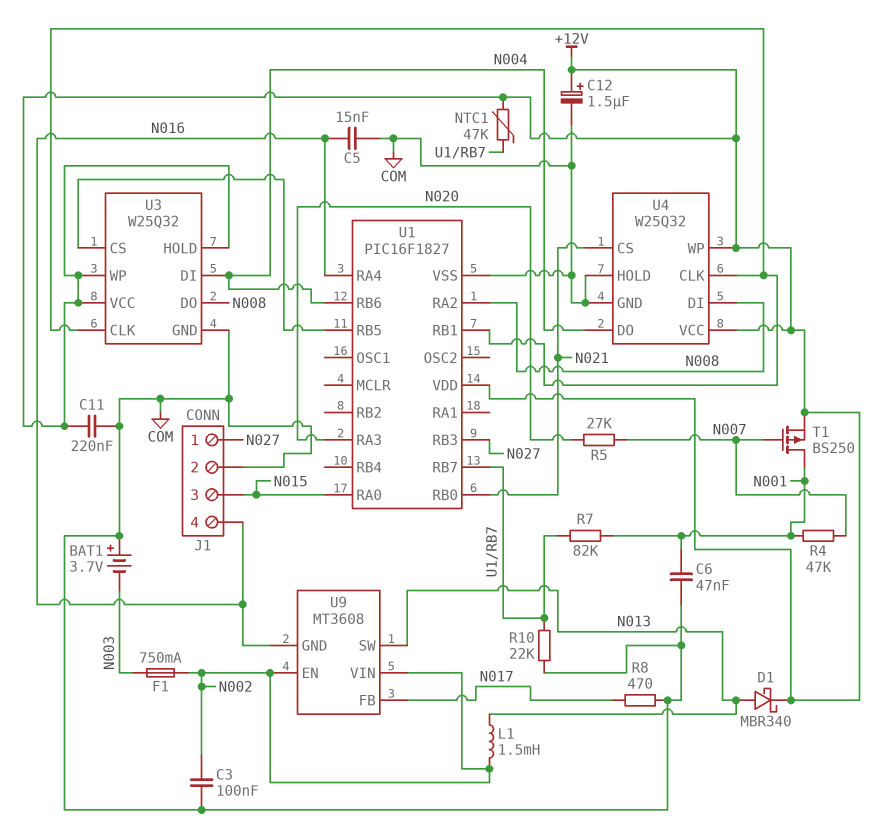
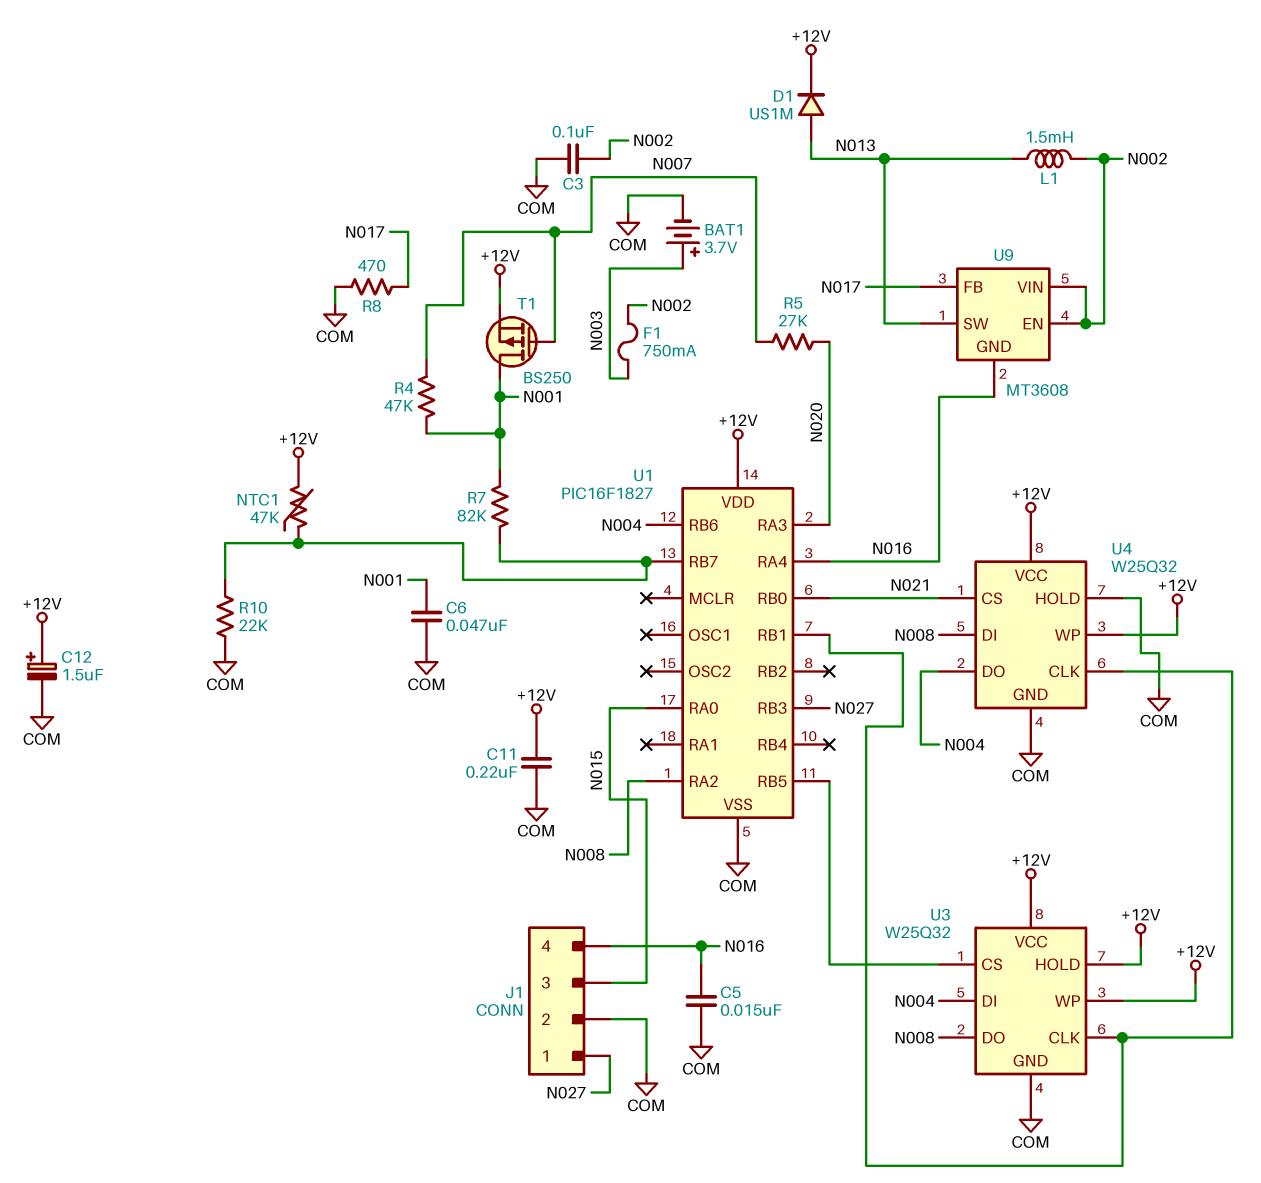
BAT1: 3.7V (plus COM, minus N003) -> 3.7V (plus N003, minus COM)
D1: schottky MBR340 (A N013, K +12V) -> diode US1M (A N013, K +12V)

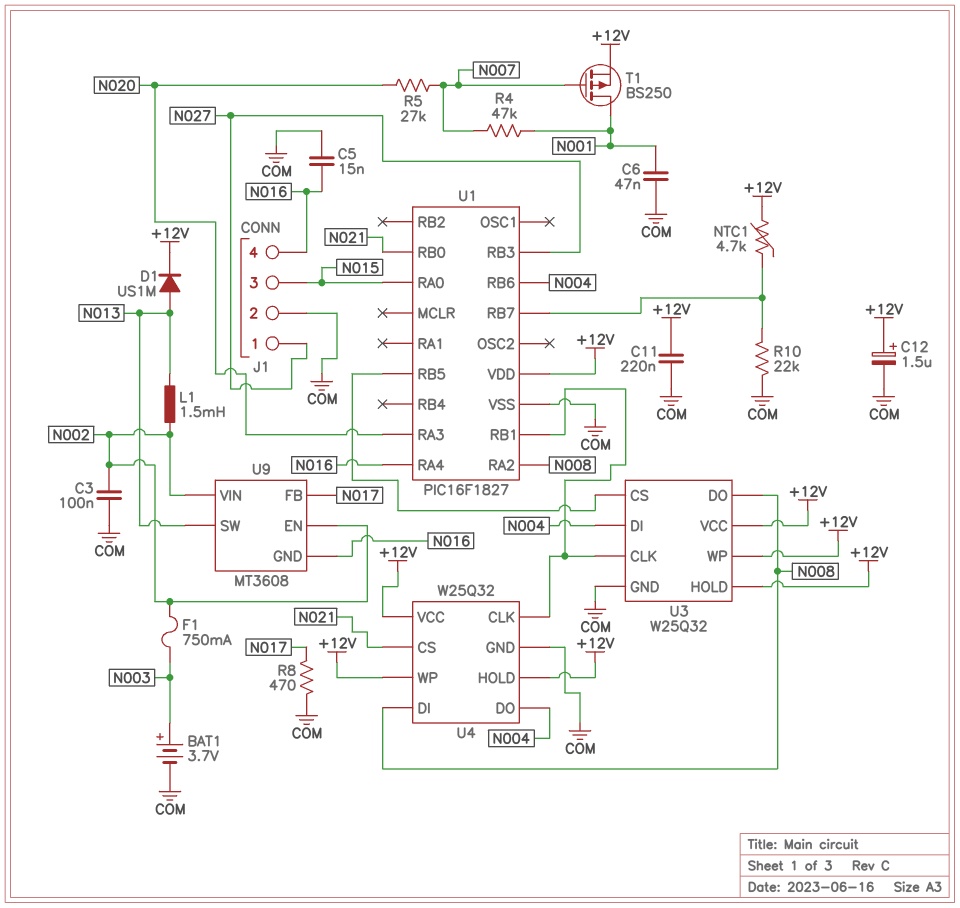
NTC1: 47k (+12V, U1/RB7) -> 4.7k (+12V, U1/RB7)
R7: 82k (N001, U1/RB7) -> none
U4 pin HOLD: COM -> +12V

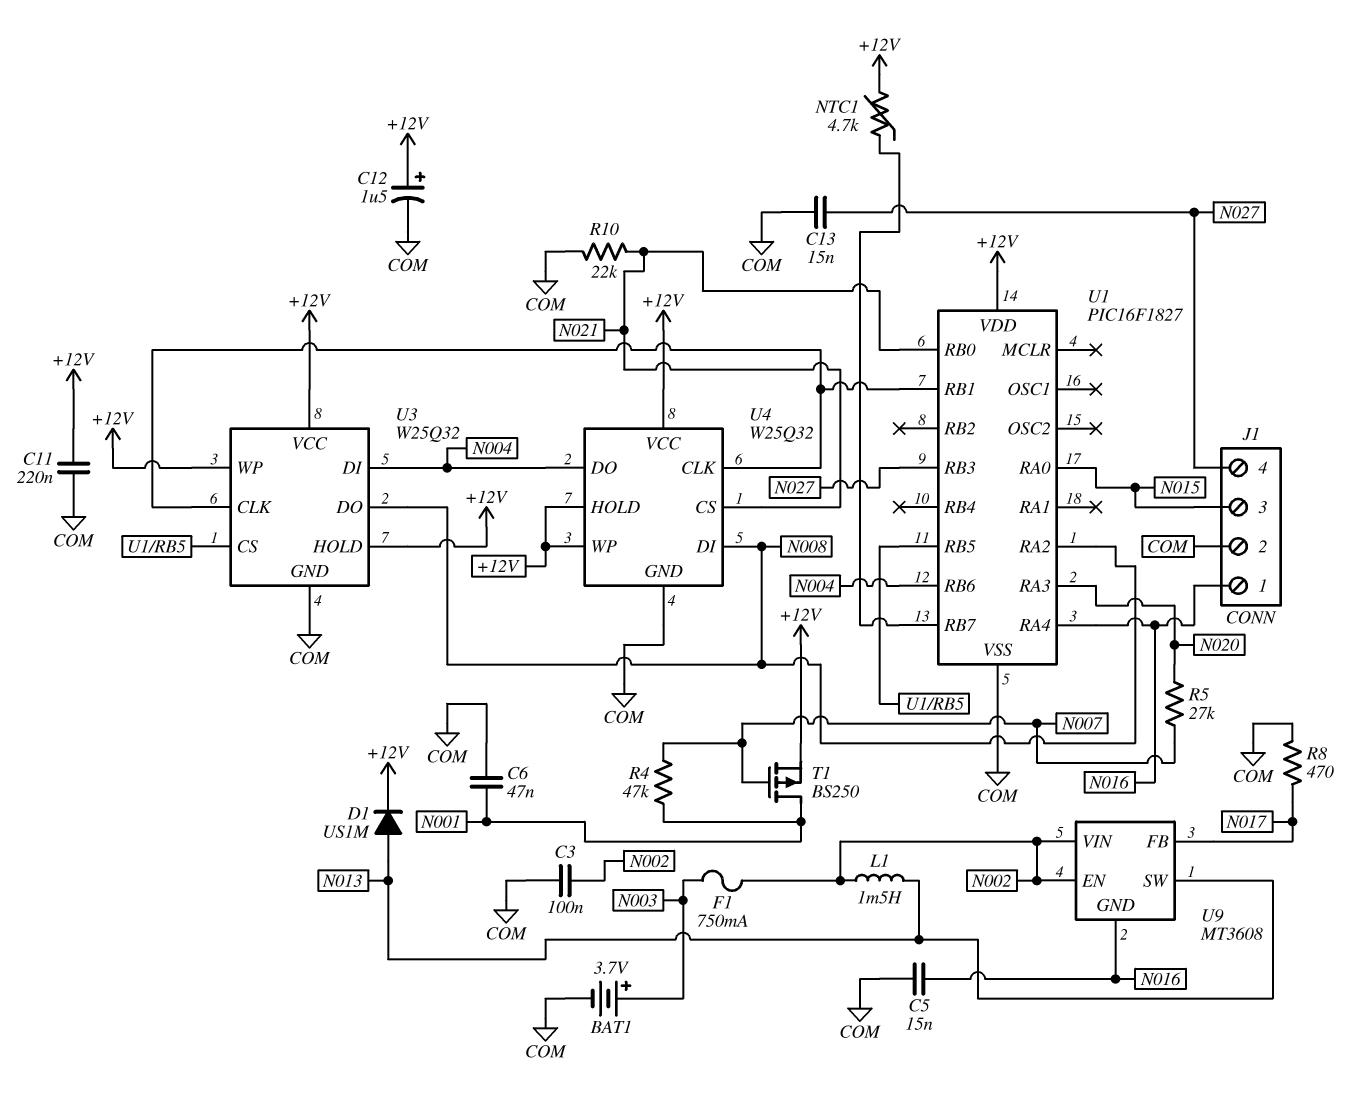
C13: none -> 15nF (COM, N027)
J1 pin 1: N027 -> N016
J1 pin 4: N016 -> N027
R10: 22k (COM, U1/RB7) -> 22k (COM, N021)

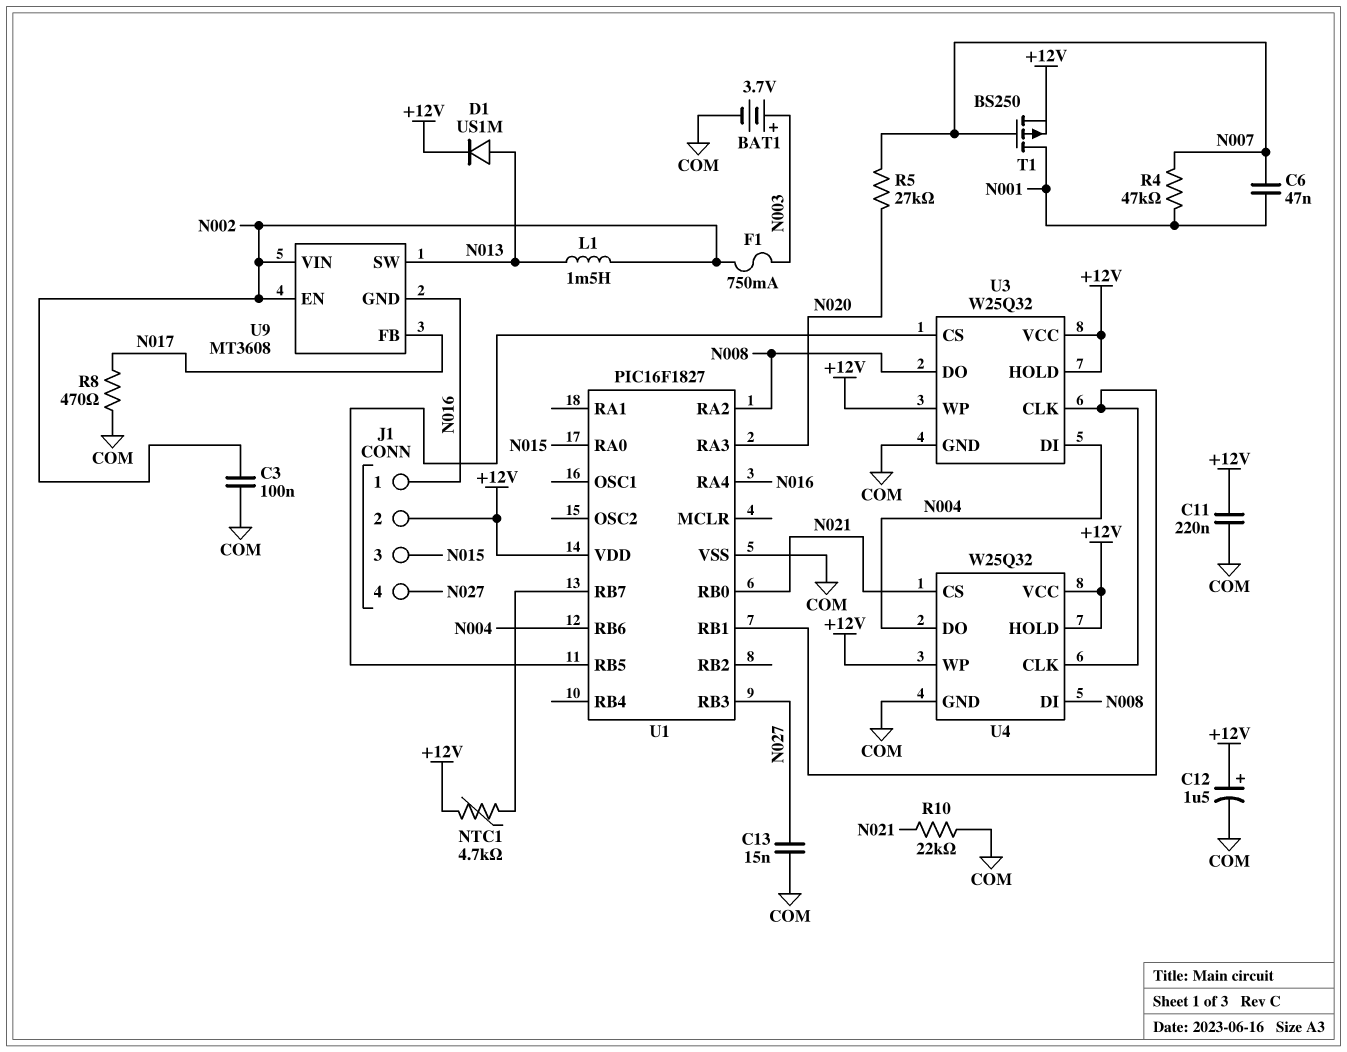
C5: 15nF (COM, N016) -> none
C6: 47nF (COM, N001) -> 47nF (N001, N007)
J1 pin 2: COM -> +12V

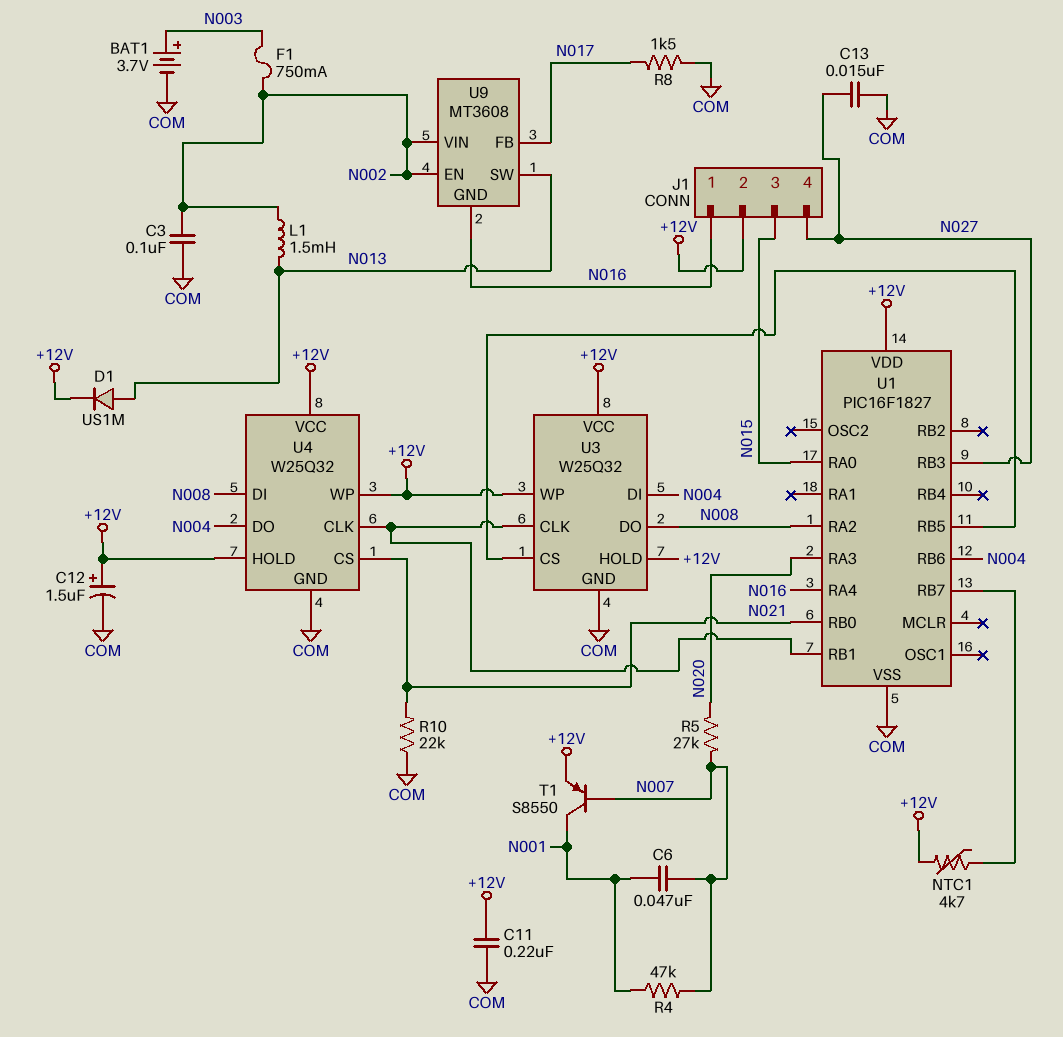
R8: 470 (COM, N017) -> 1.5k (COM, N017)
T1: PMOS BS250 (G N007, D N001, S +12V) -> PNP S8550 (B N007, C N001, E +12V)

